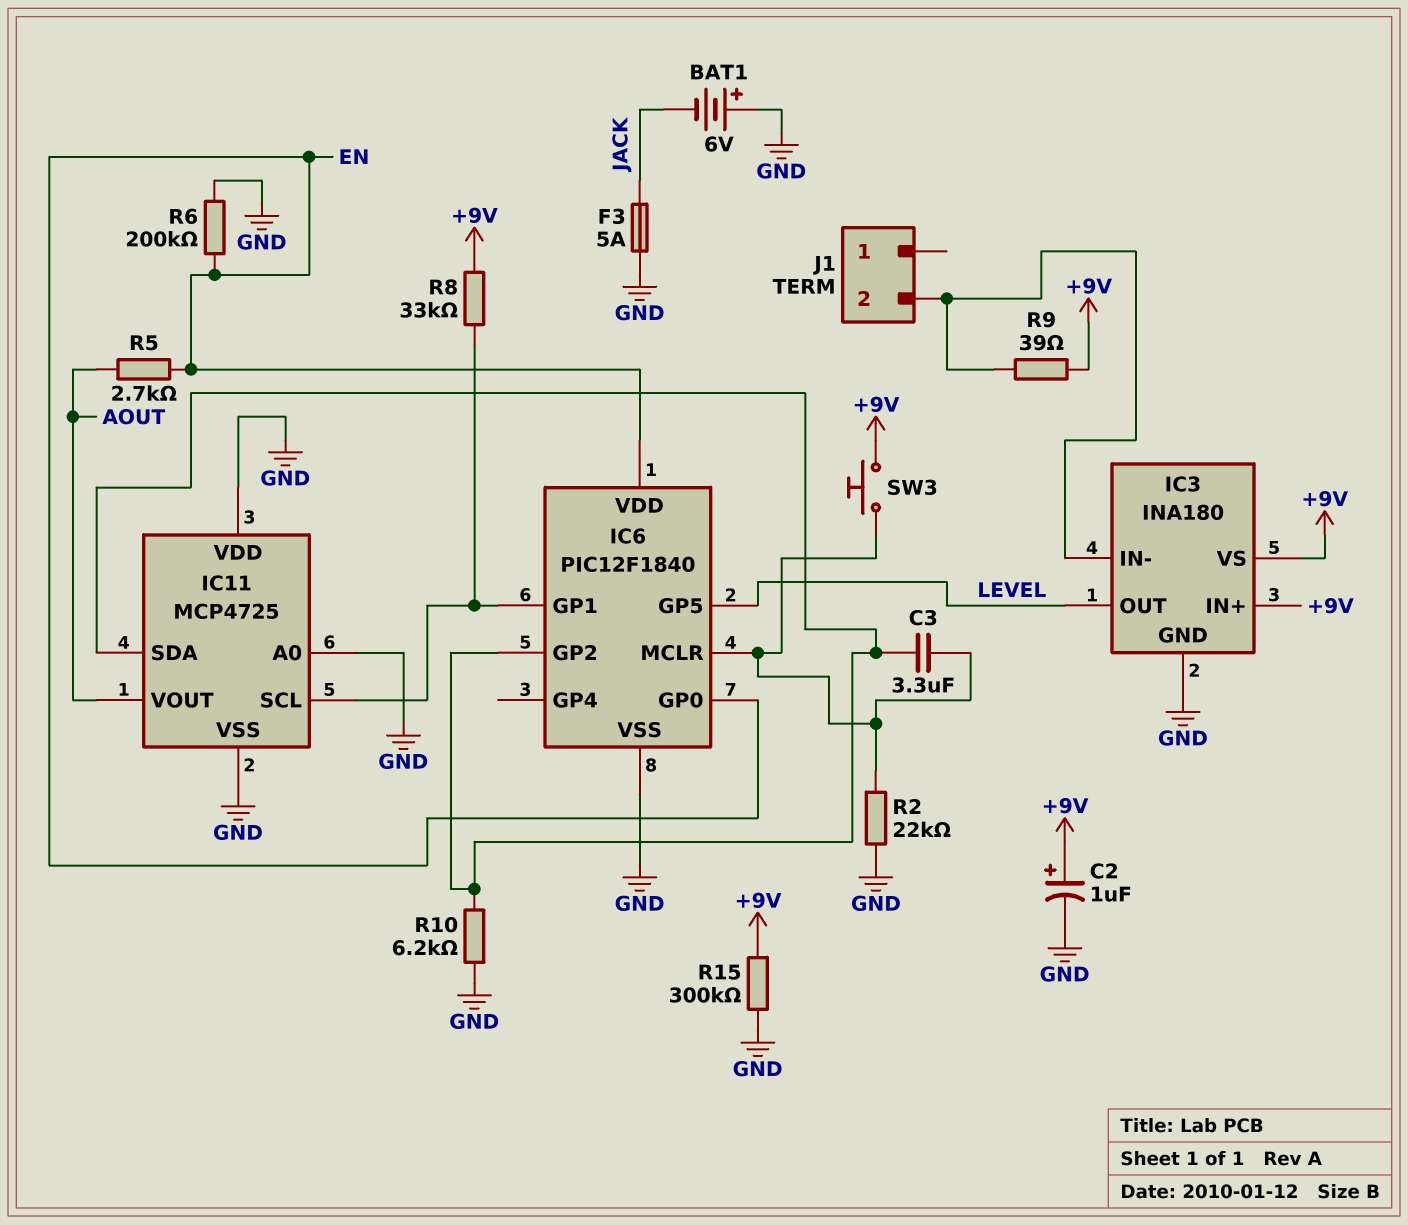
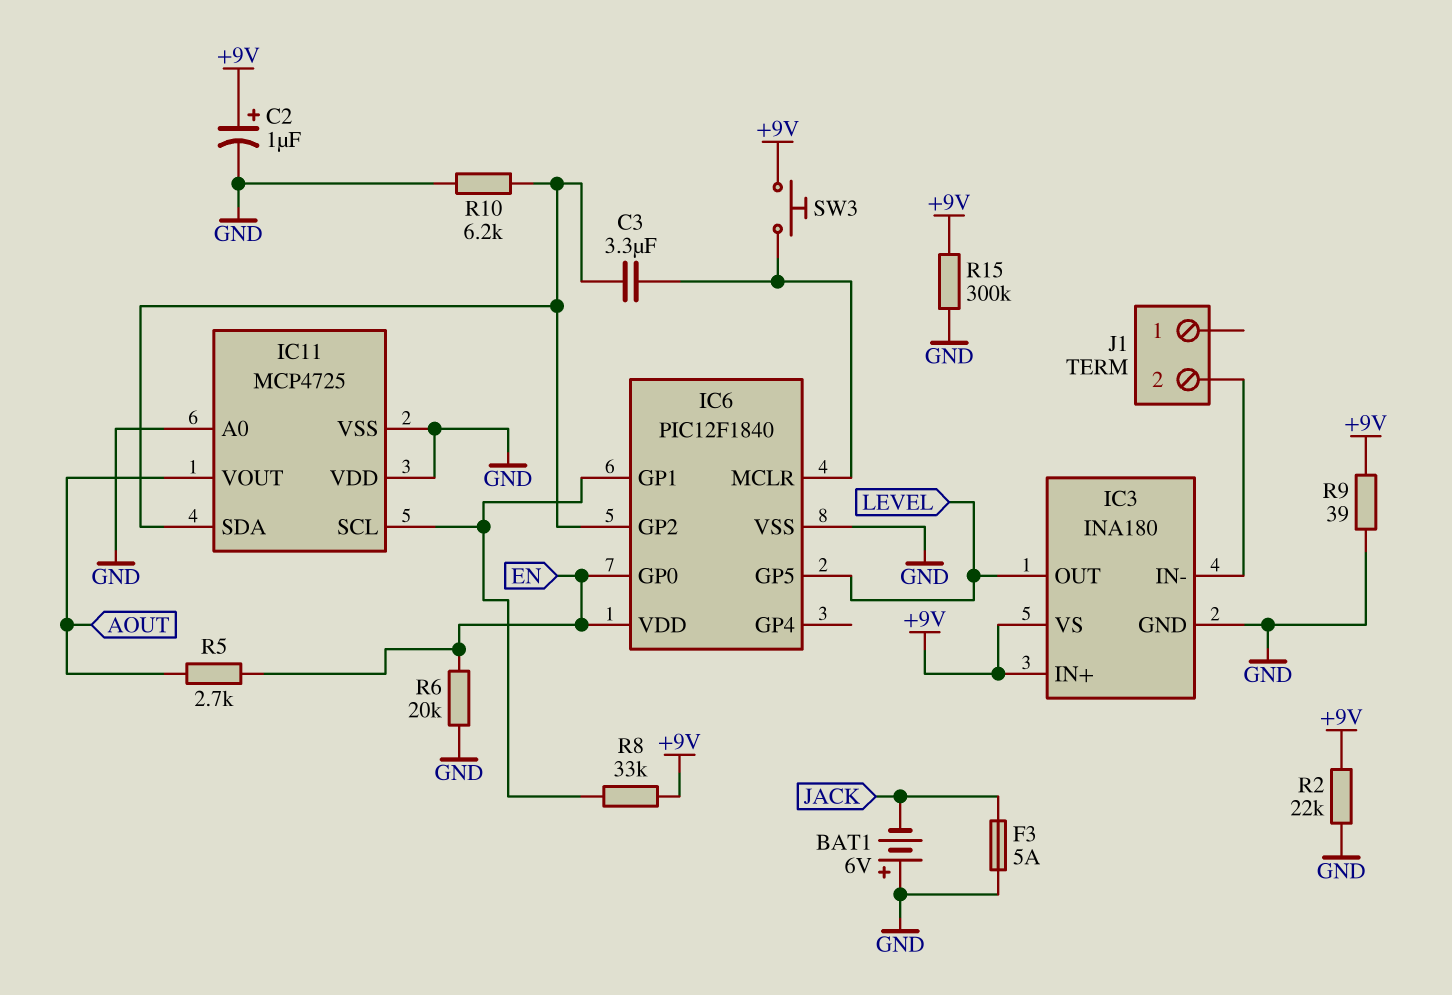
R2: 22k (GND, IC6/MCLR) -> 22k (+9V, GND)
R6: 200k (EN, GND) -> 20k (EN, GND)
R9: 39 (+9V, IC3/IN-) -> 39 (+9V, GND)

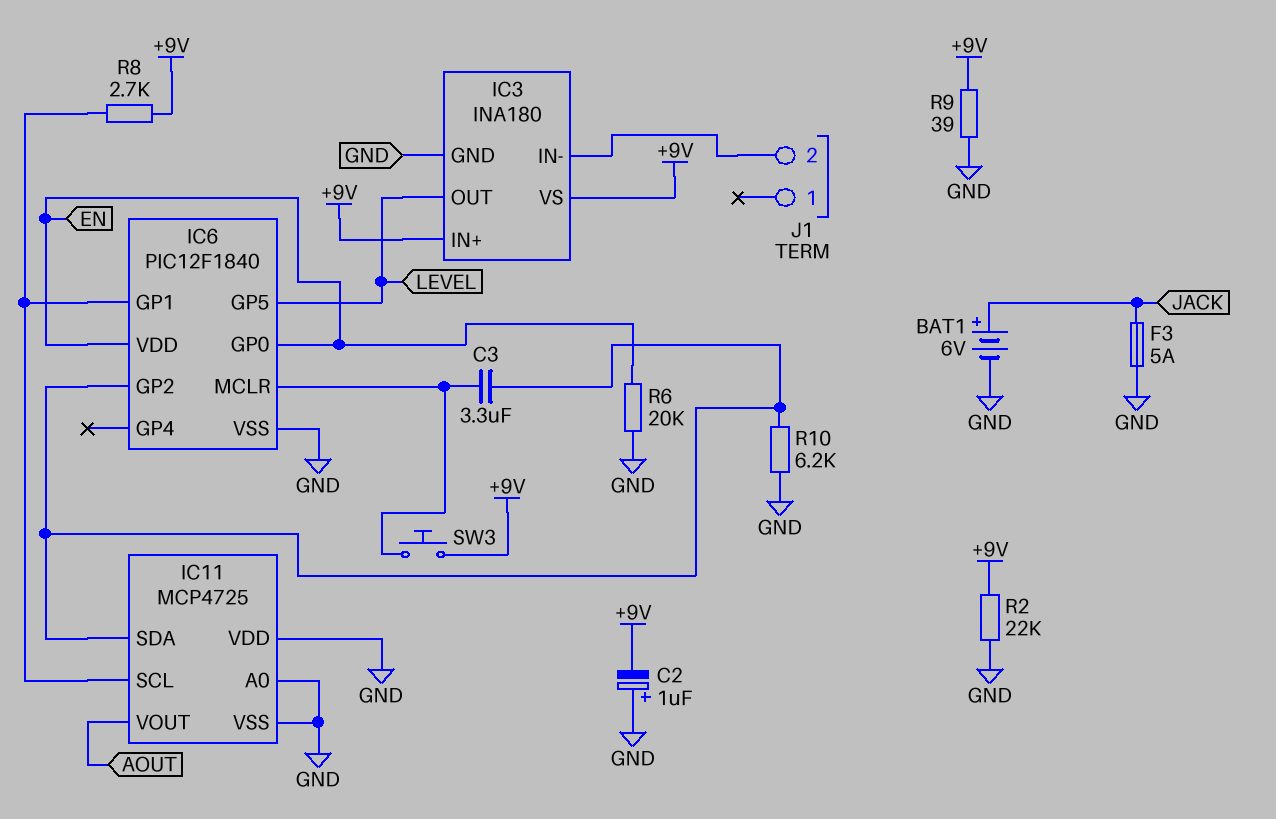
BAT1: 6V (plus GND, minus JACK) -> 6V (plus JACK, minus GND)
C2: 1uF (plus +9V, minus GND) -> 1uF (plus GND, minus +9V)
R5: 2.7k (AOUT, EN) -> none
R8: 33k (+9V, IC6/GP1) -> 2.7k (+9V, IC6/GP1)
R15: 300k (+9V, GND) -> none

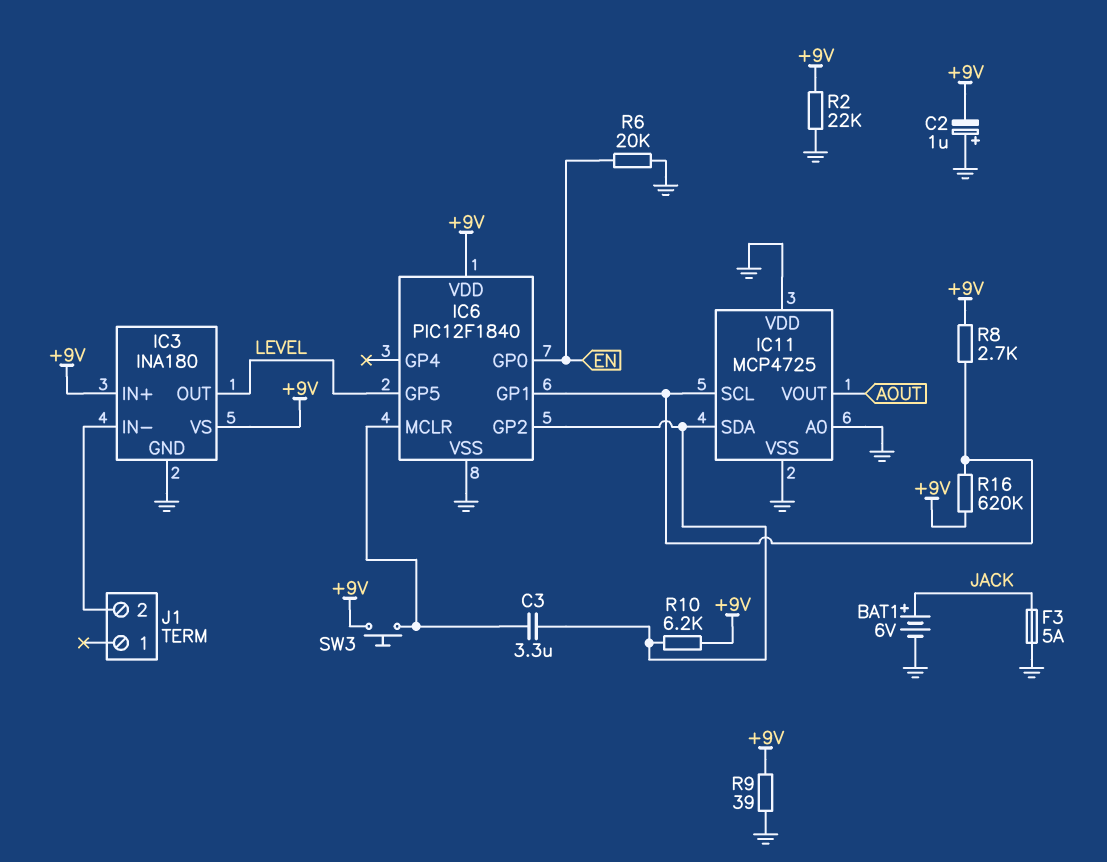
IC6 pin VDD: EN -> +9V
R10: 6.2k (GND, IC6/GP2) -> 6.2k (+9V, IC6/GP2)
R16: none -> 620k (+9V, IC6/GP1)

